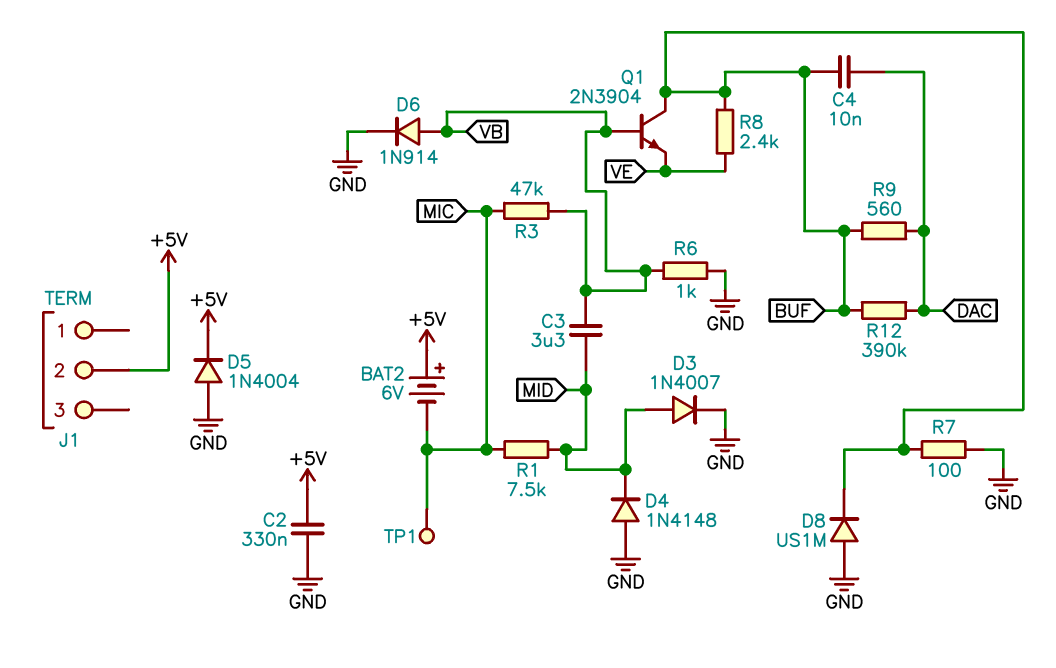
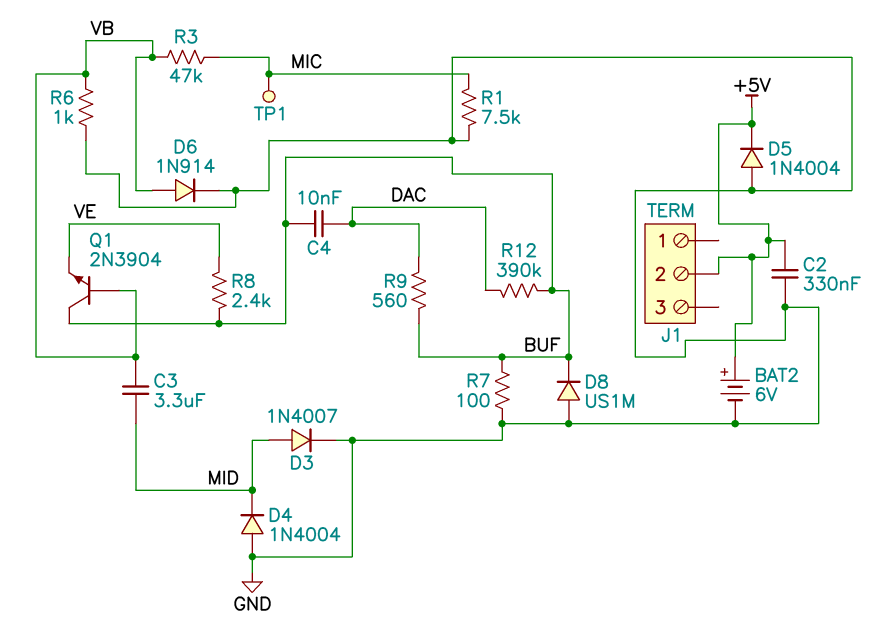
BAT2: 6V (plus +5V, minus MIC) -> 6V (plus +5V, minus GND)
D4: diode 1N4148 (A GND, K MID) -> diode 1N4004 (A GND, K MID)
R1: 7.5k (MIC, MID) -> 7.5k (GND, MIC)

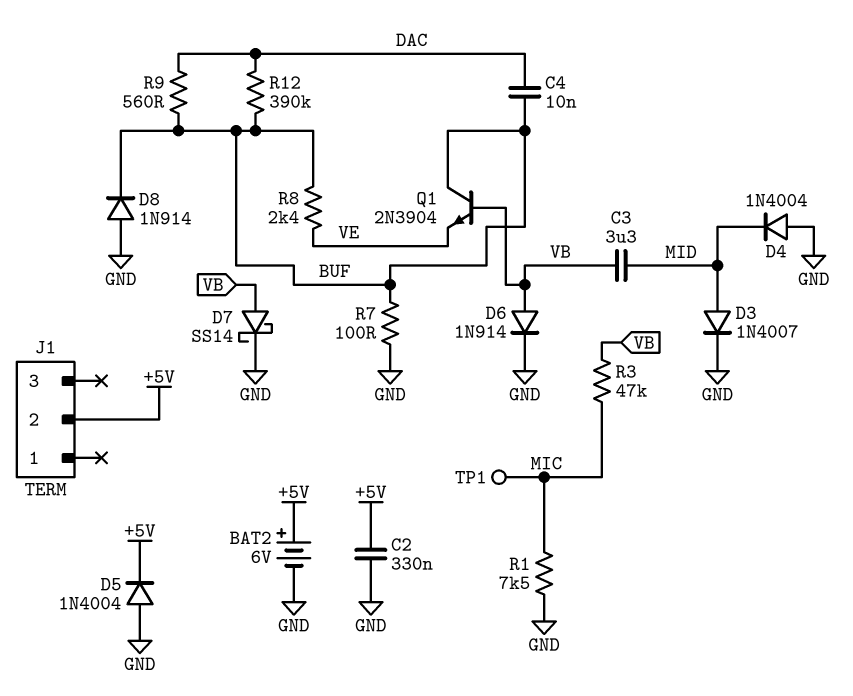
D7: none -> schottky SS14 (A VB, K GND)
D8: diode US1M (A GND, K BUF) -> diode 1N914 (A GND, K BUF)
R6: 1k (GND, VB) -> none

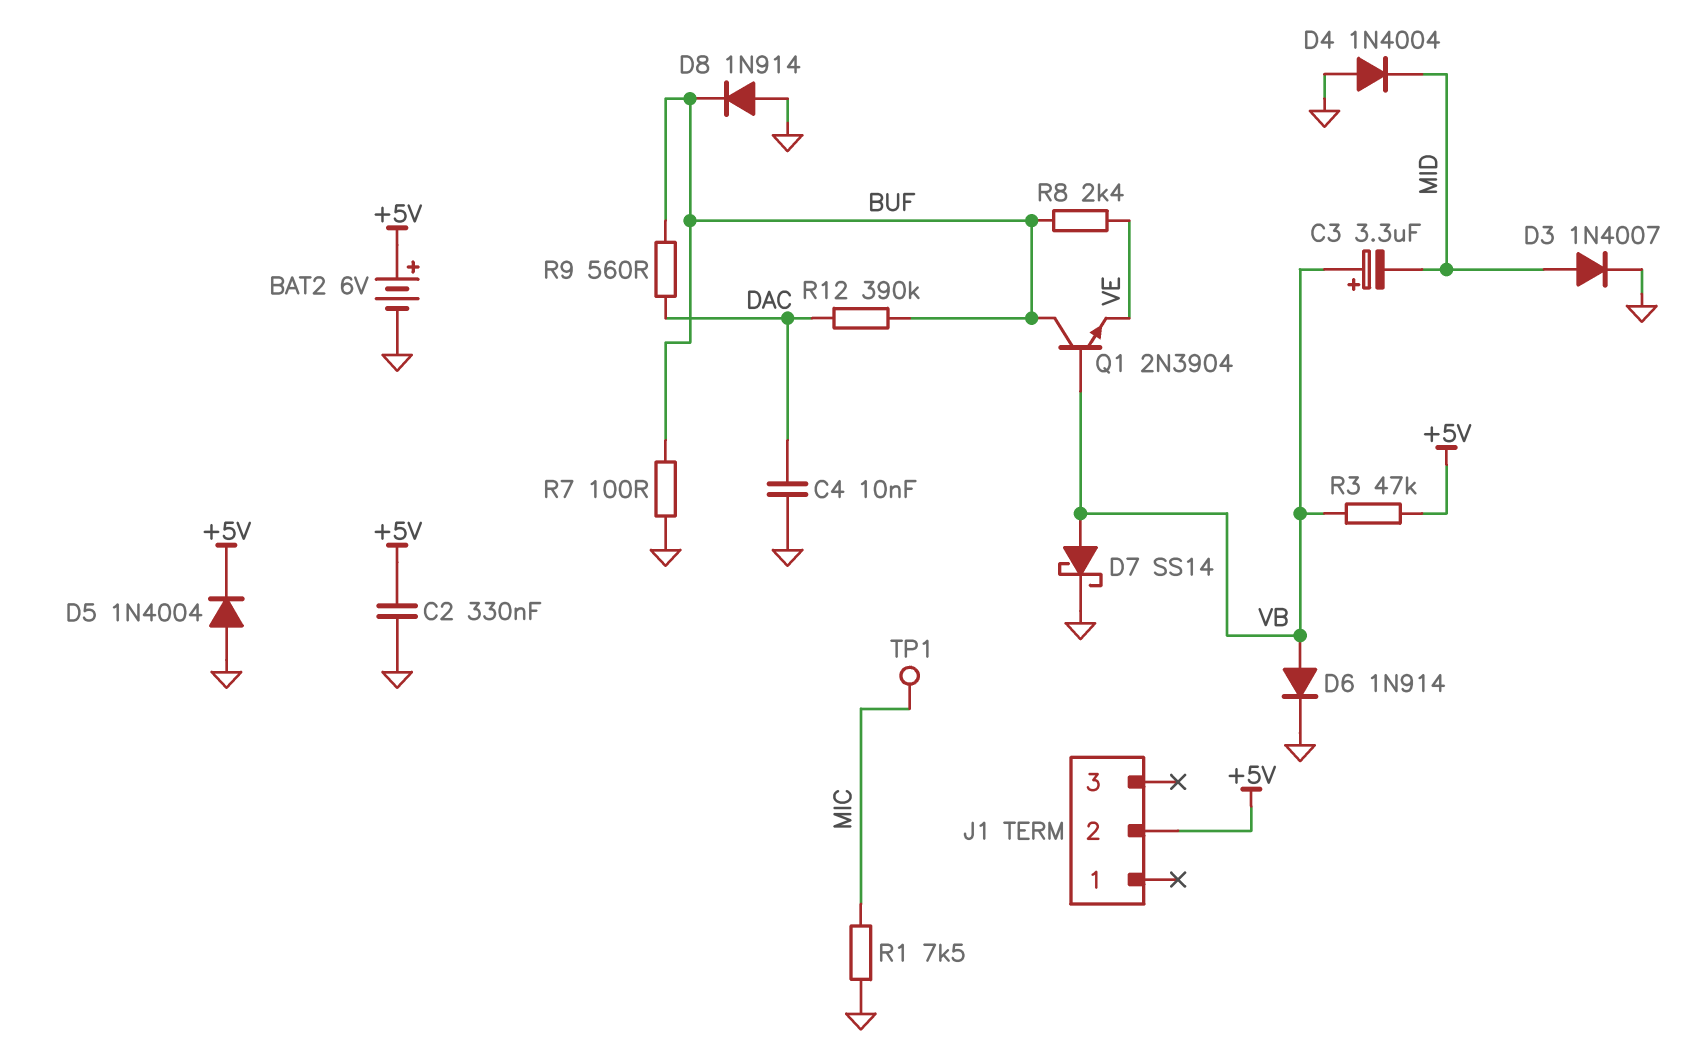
C3: 3.3uF (MID, VB) -> 3.3uF (plus VB, minus MID)
C4: 10nF (BUF, DAC) -> 10nF (DAC, GND)
R3: 47k (MIC, VB) -> 47k (+5V, VB)

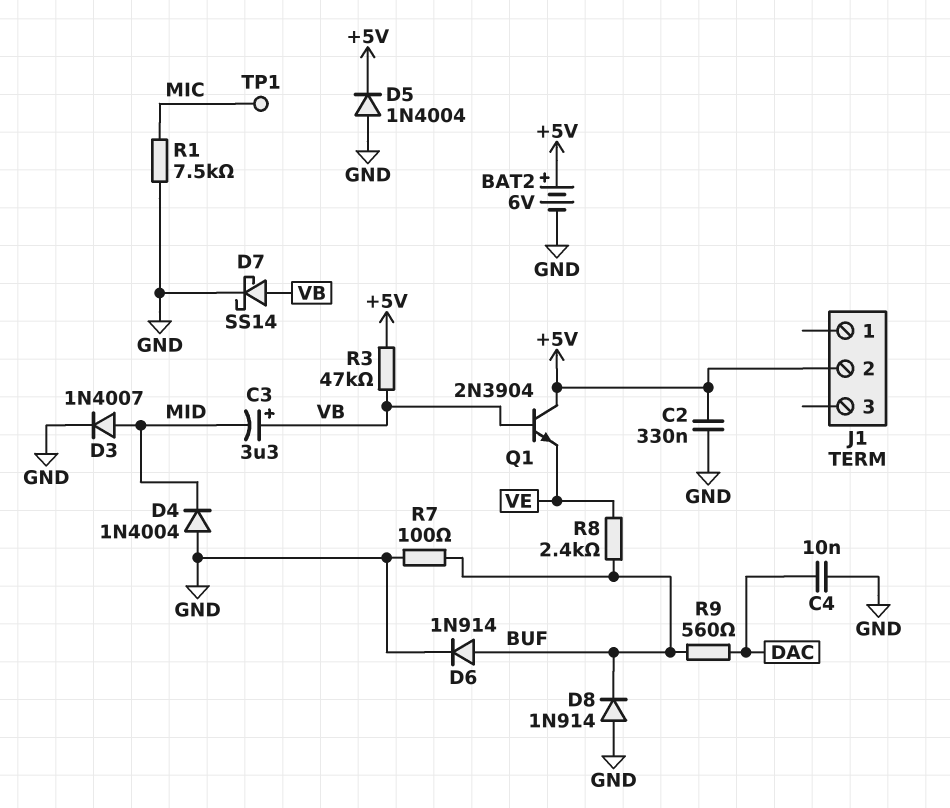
D6: diode 1N914 (A VB, K GND) -> diode 1N914 (A BUF, K GND)
Q1: NPN 2N3904 (B VB, C BUF, E VE) -> NPN 2N3904 (B VB, C +5V, E VE)
R12: 390k (BUF, DAC) -> none

